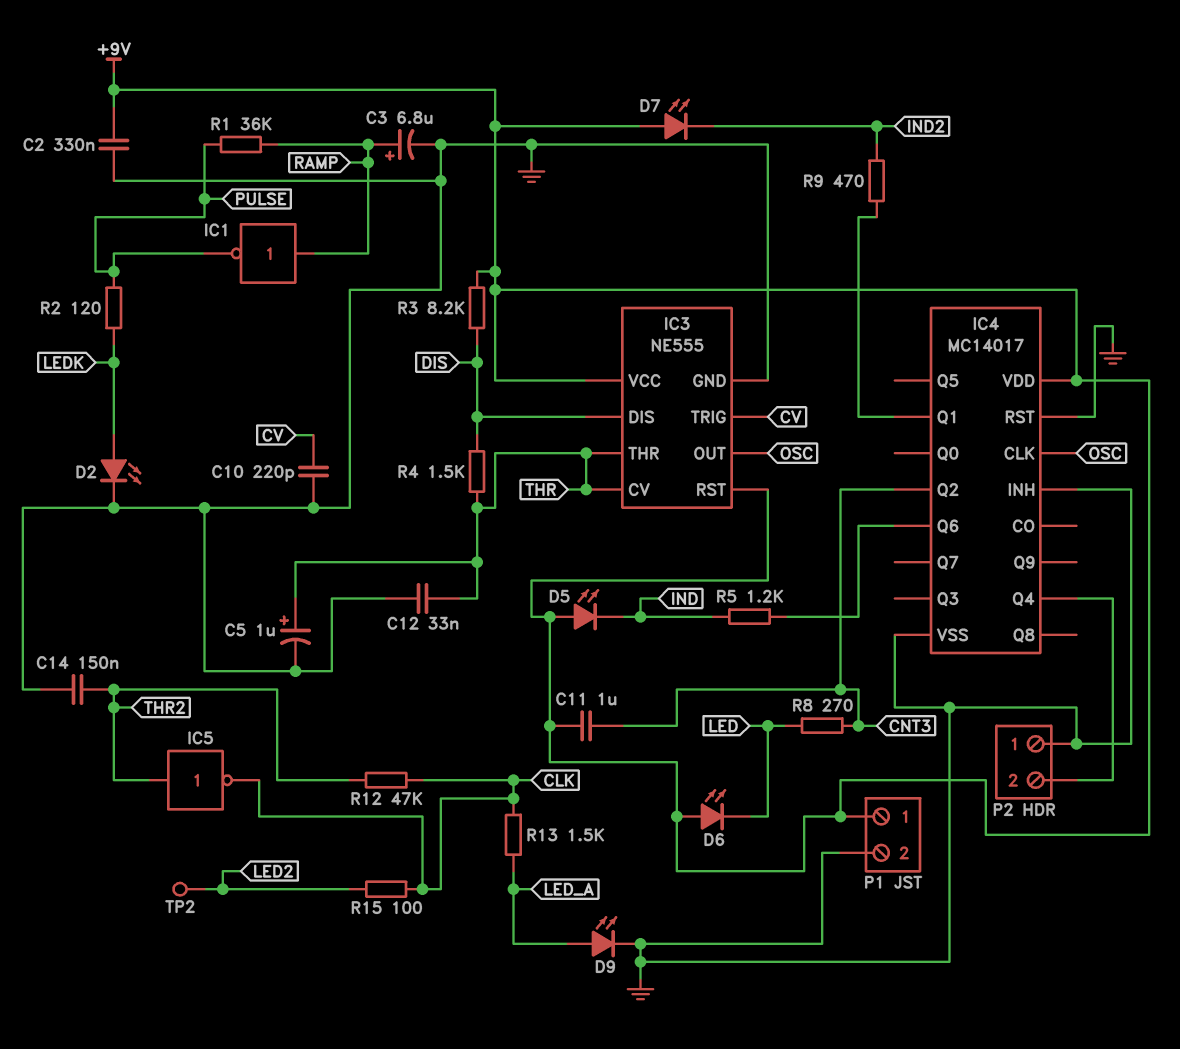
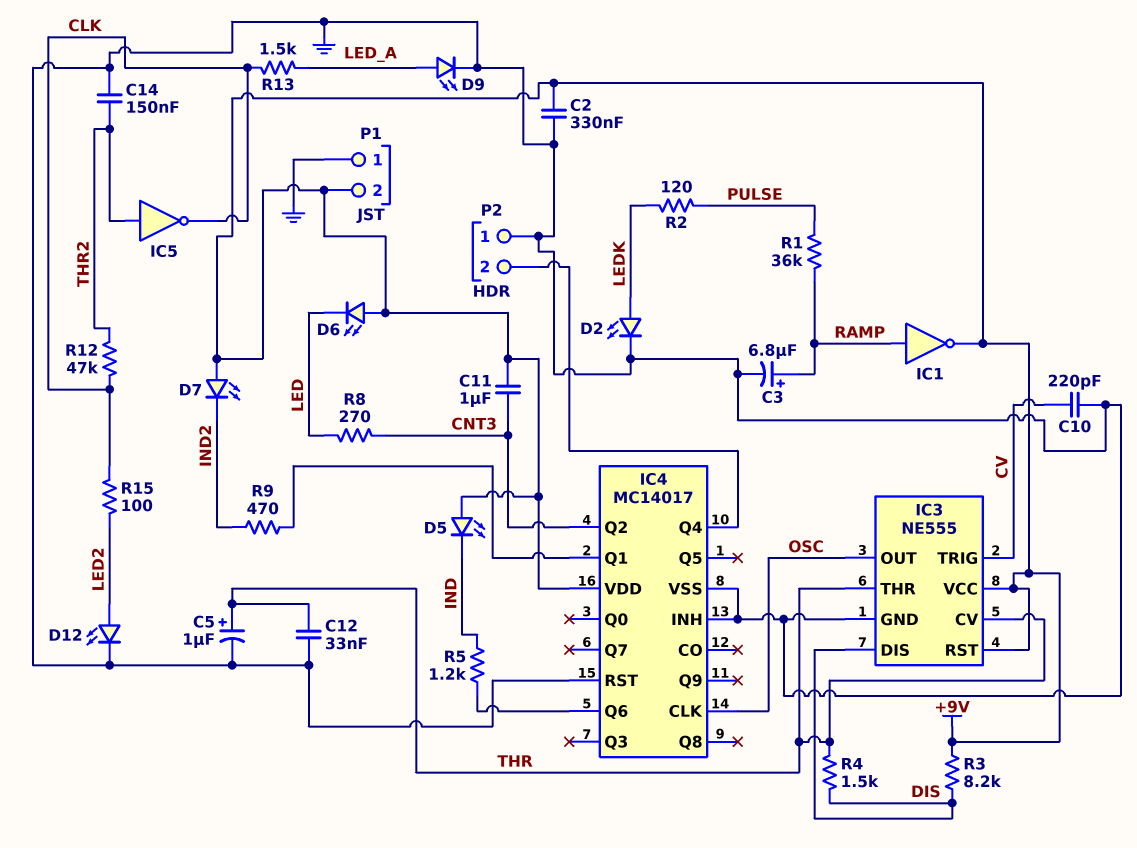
D12: none -> LED (A LED2, K GND)
IC1: NOT (in RAMP, out PULSE) -> NOT (in RAMP, out +9V)
P1 pin 1: +9V -> GND
P1 pin 2: GND -> +9V
TP2: test point (LED2) -> none

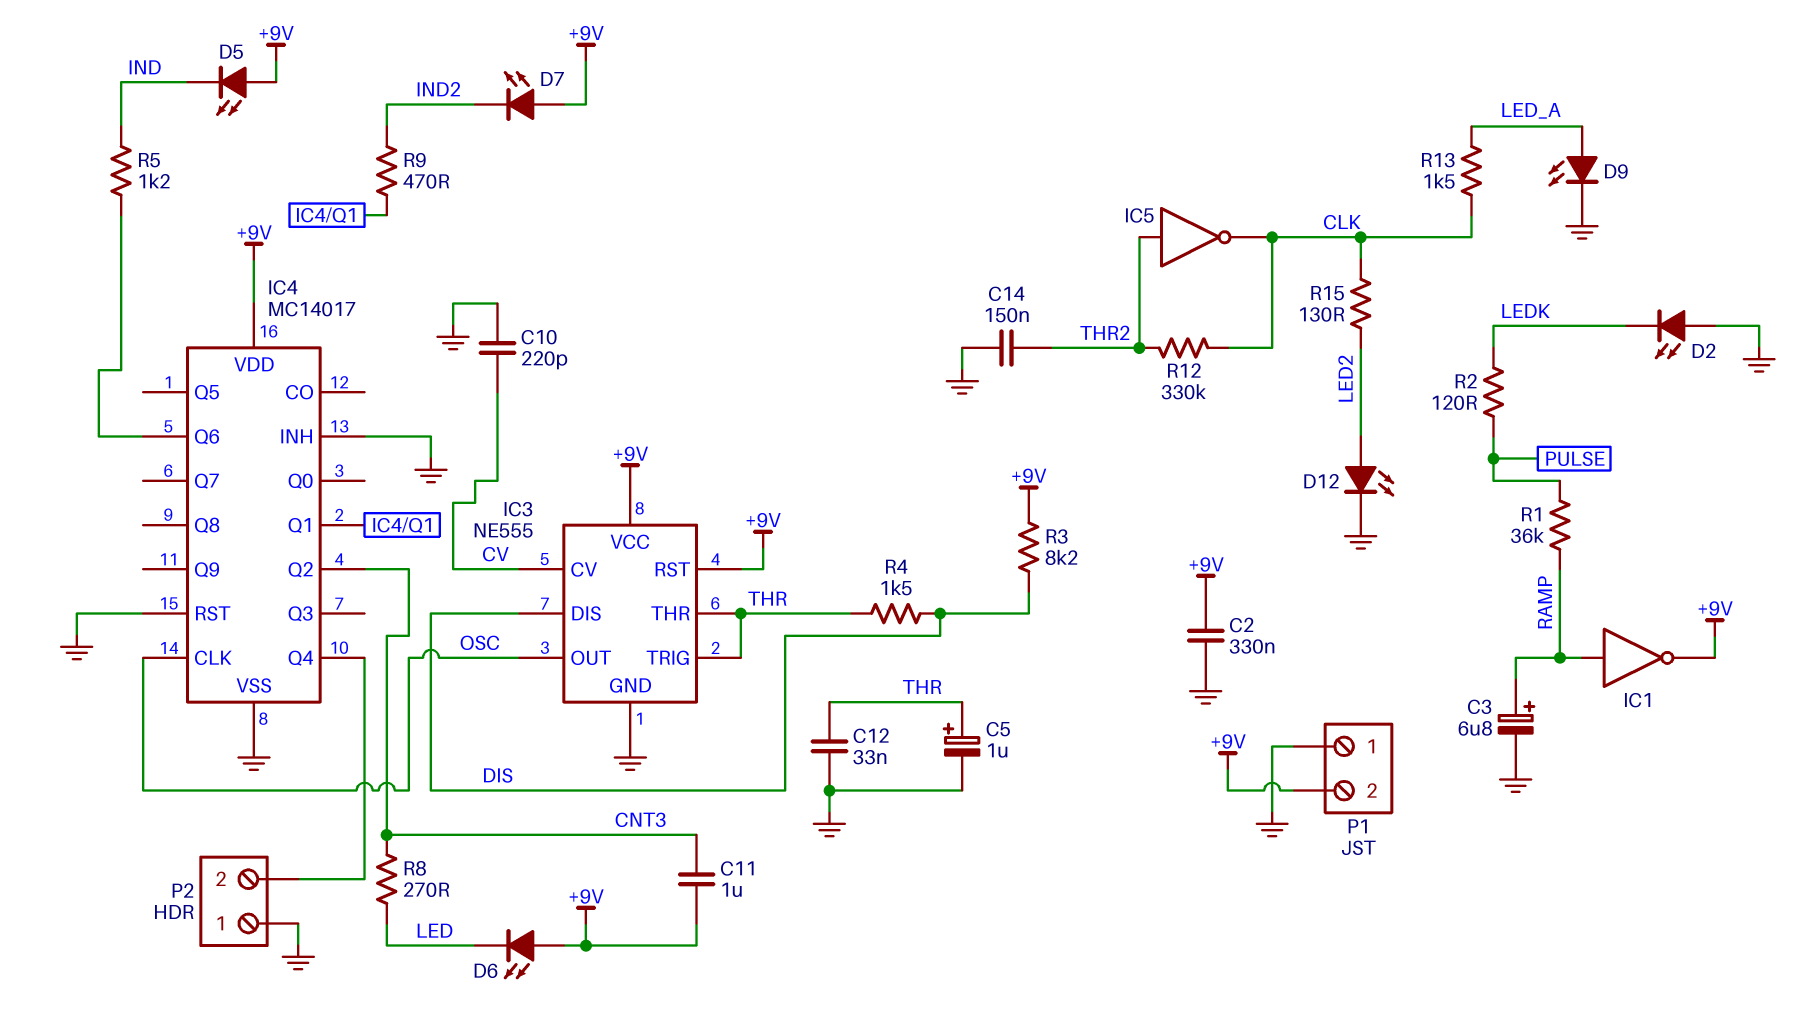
D2: LED (A LEDK, K GND) -> LED (A GND, K LEDK)
IC3 pin CV: THR -> CV
IC3 pin TRIG: CV -> THR
R12: 47k (CLK, THR2) -> 330k (CLK, THR2)
R15: 100 (CLK, LED2) -> 130 (CLK, LED2)

